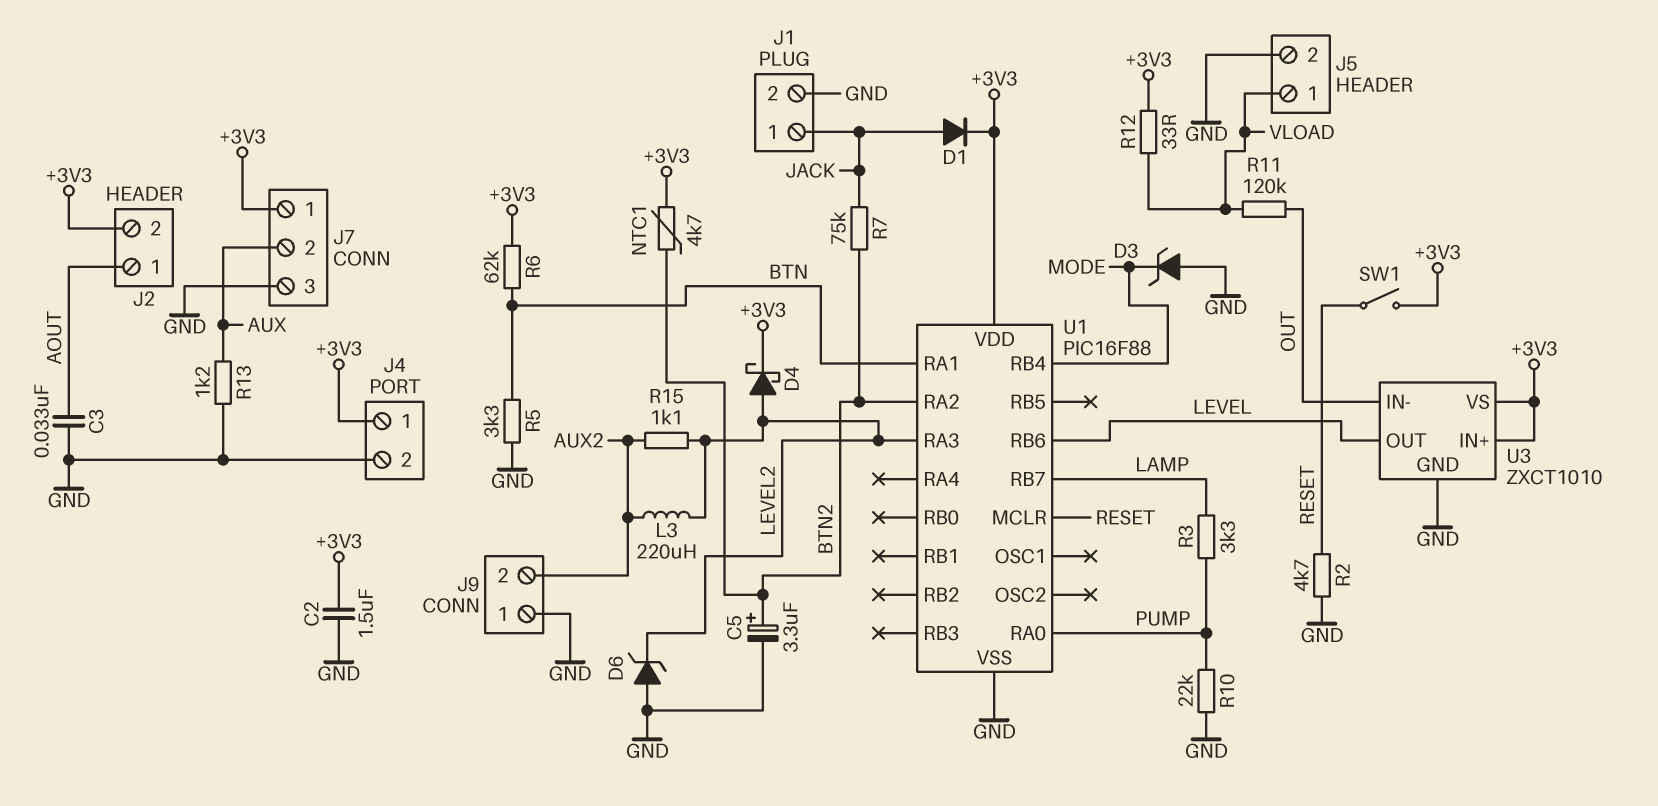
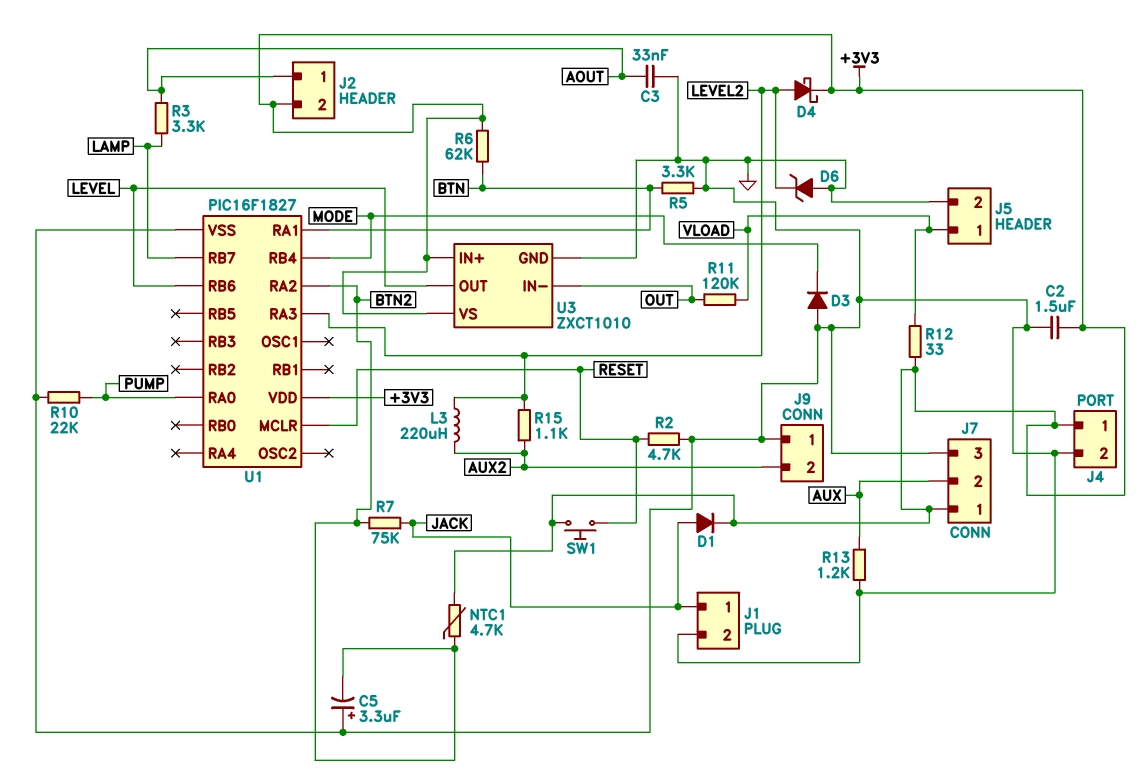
C5: 3.3uF (plus BTN2, minus GND) -> 3.3uF (plus GND, minus BTN2)
D3: zener (A GND, K MODE) -> diode (A GND, K MODE)
R3: 3.3k (LAMP, PUMP) -> 3.3k (AOUT, LAMP)
SW1: switch (+3V3, RESET) -> button (+3V3, RESET)
U1: PIC16F88 -> PIC16F1827

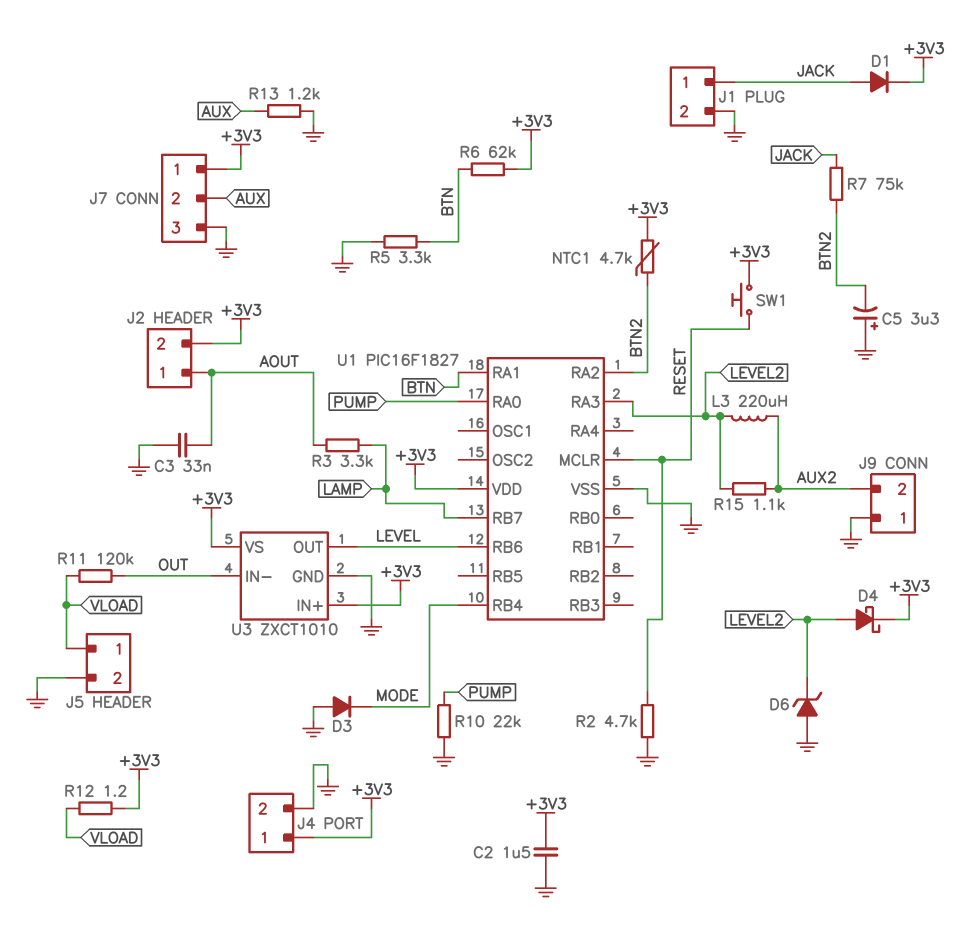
R12: 33 (+3V3, VLOAD) -> 1.2 (+3V3, VLOAD)

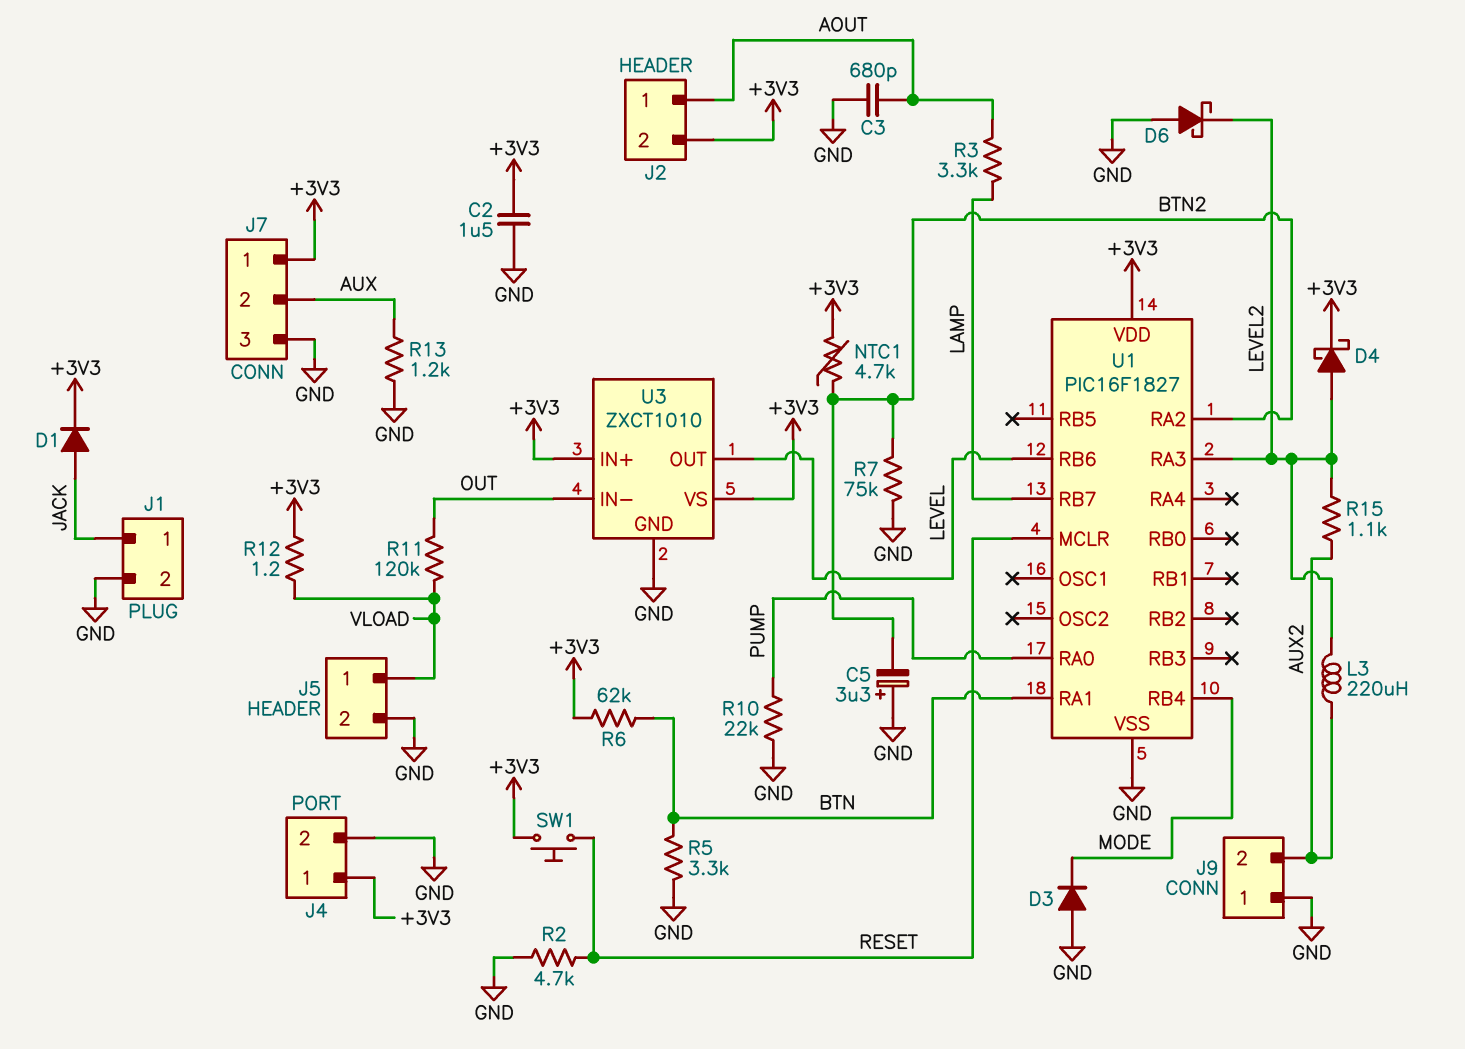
C3: 33nF (AOUT, GND) -> 680pF (AOUT, GND)
D6: zener (A GND, K LEVEL2) -> schottky (A GND, K LEVEL2)
R7: 75k (BTN2, JACK) -> 75k (BTN2, GND)

